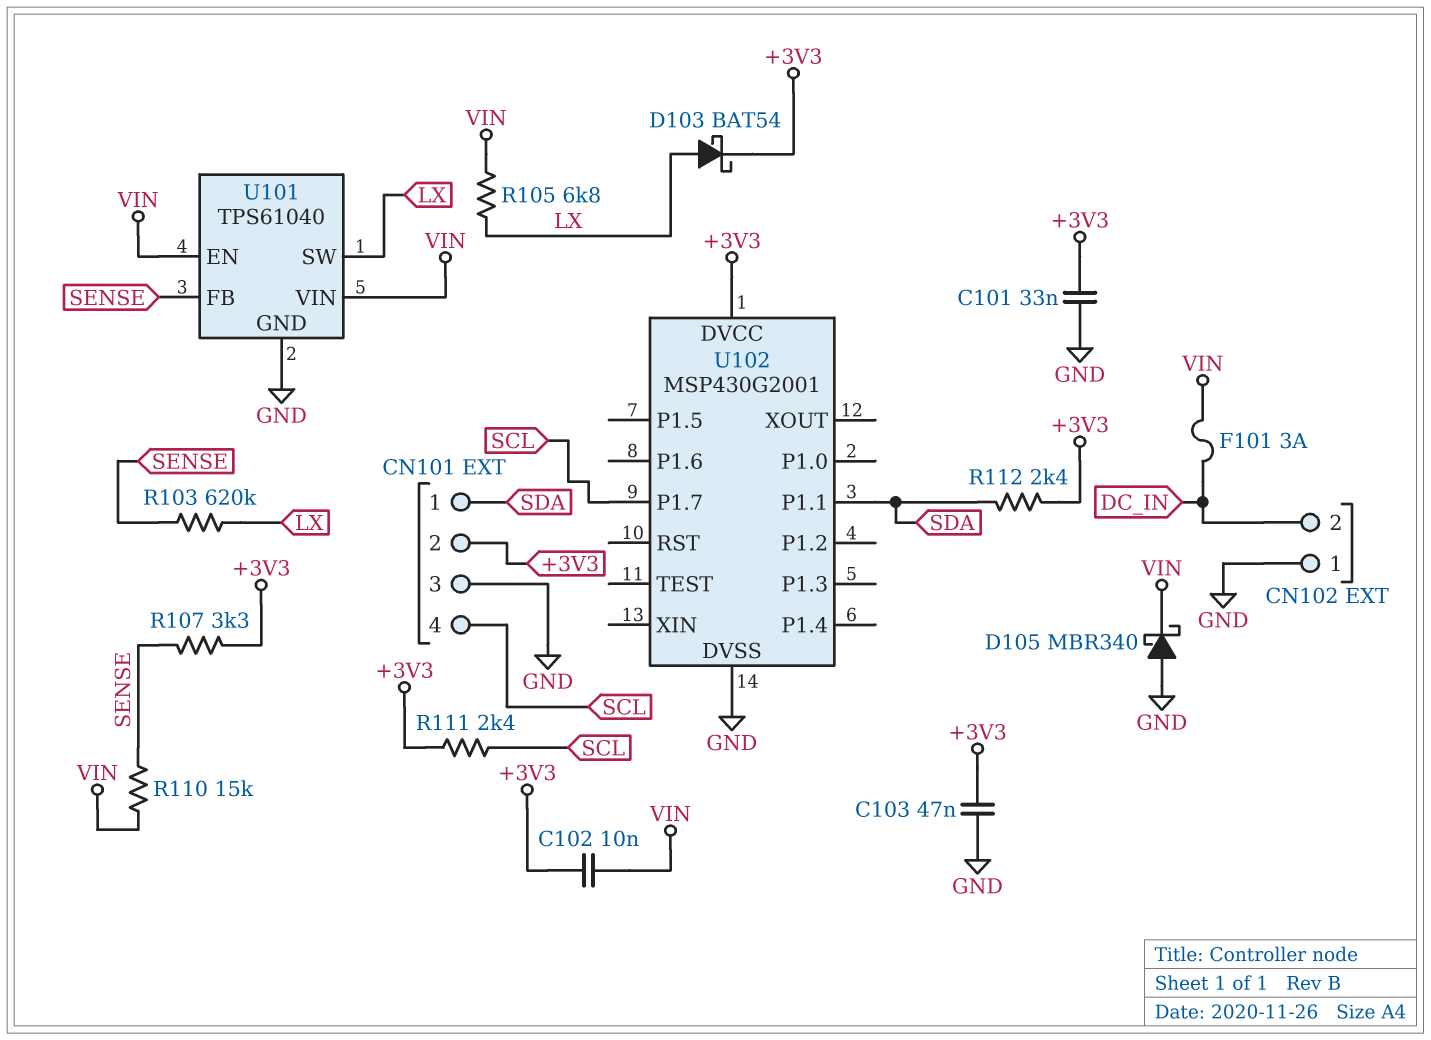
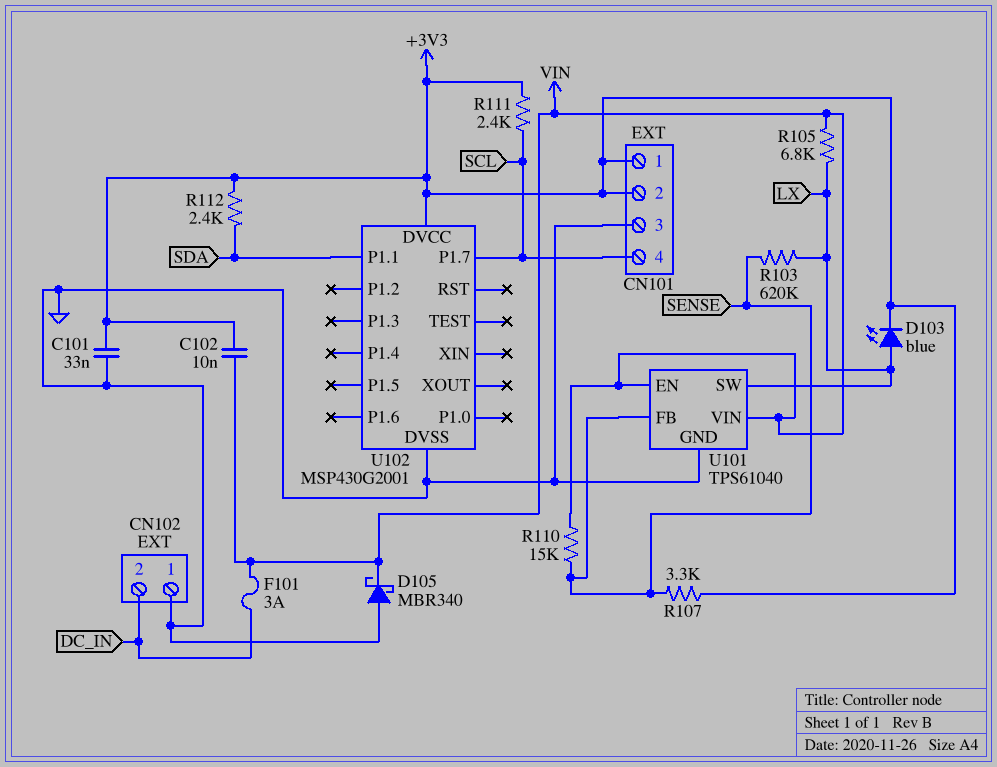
C103: 47nF (+3V3, GND) -> none
CN101 pin 1: SDA -> +3V3
D103: schottky BAT54 (A LX, K +3V3) -> LED blue (A LX, K +3V3)

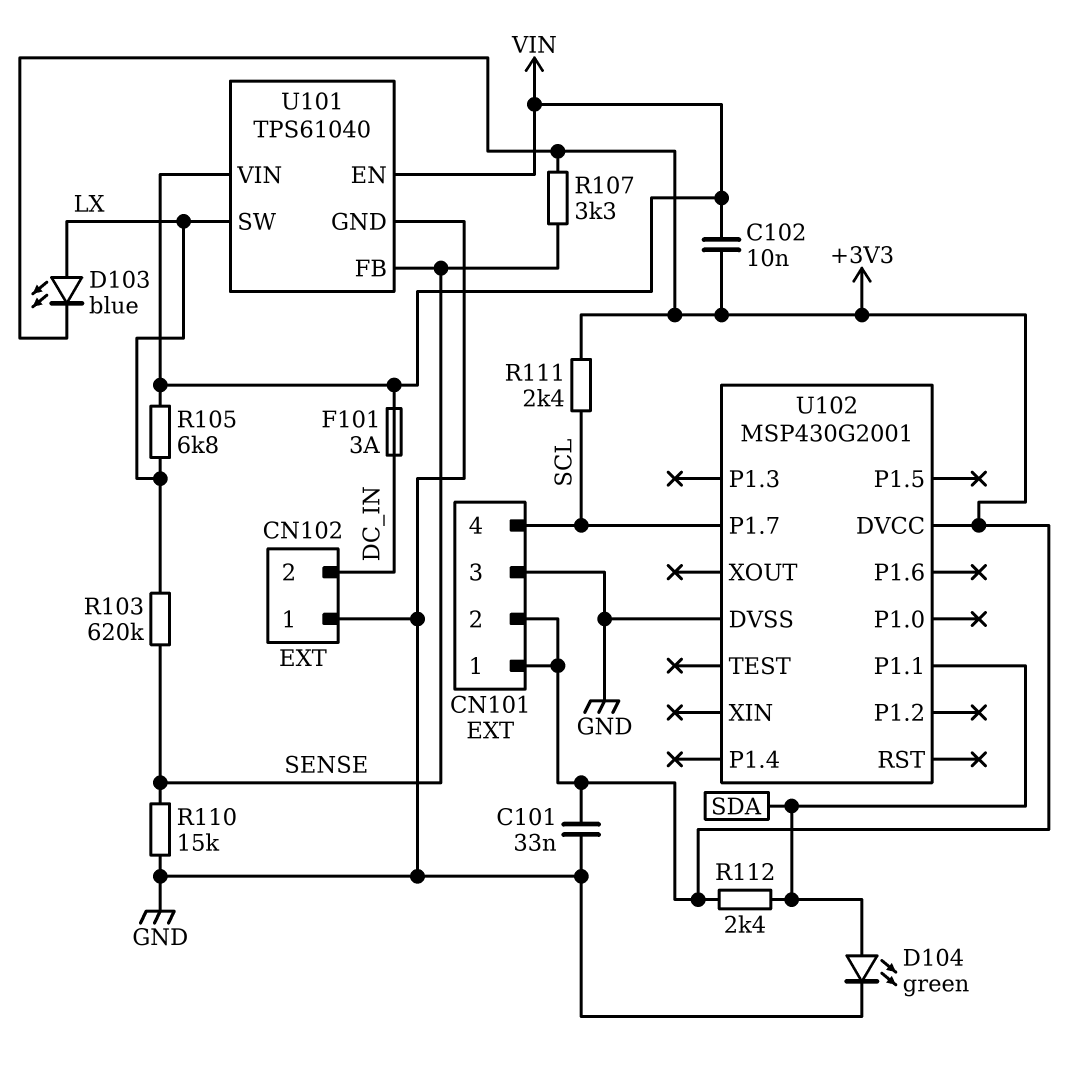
D104: none -> LED green (A SDA, K GND)
D105: schottky MBR340 (A GND, K VIN) -> none
R110: 15k (SENSE, VIN) -> 15k (GND, SENSE)

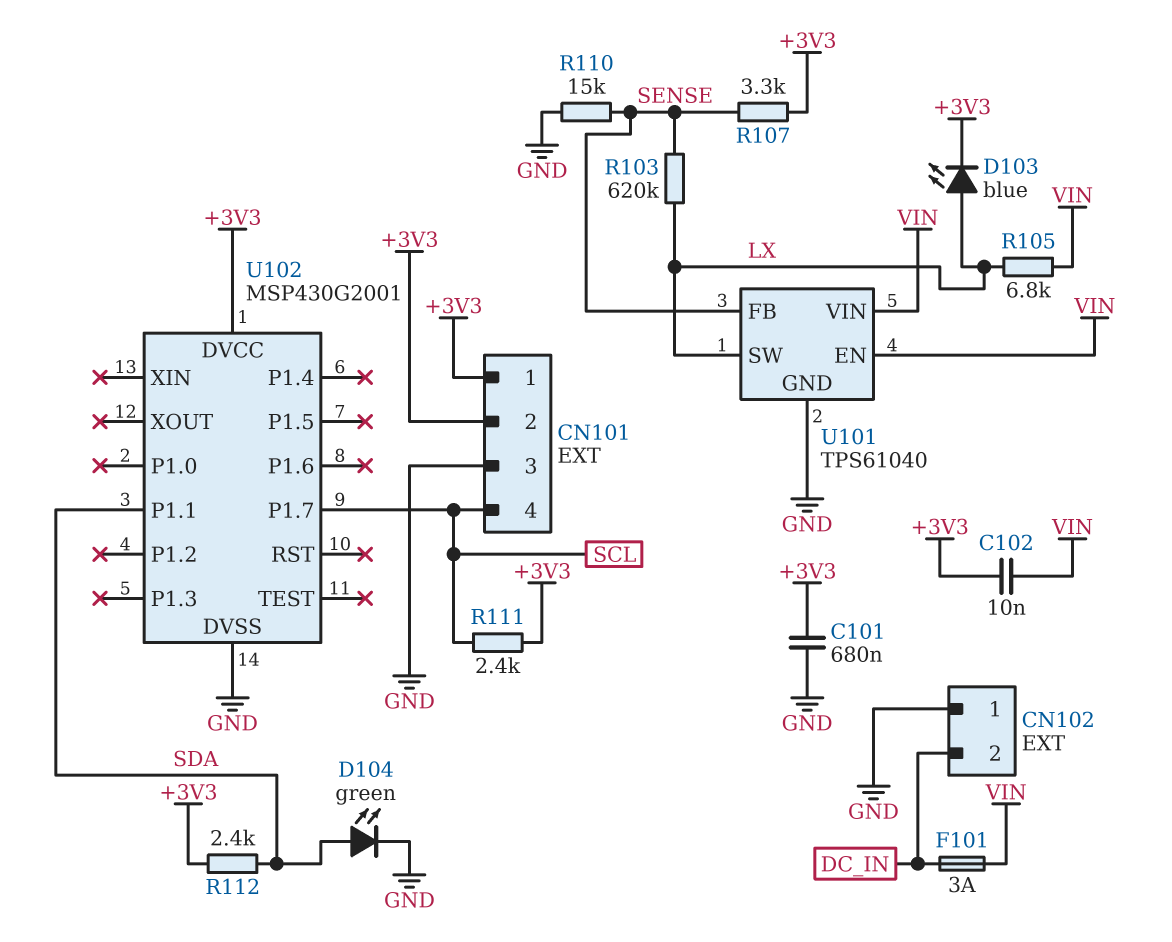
C101: 33nF (+3V3, GND) -> 680nF (+3V3, GND)

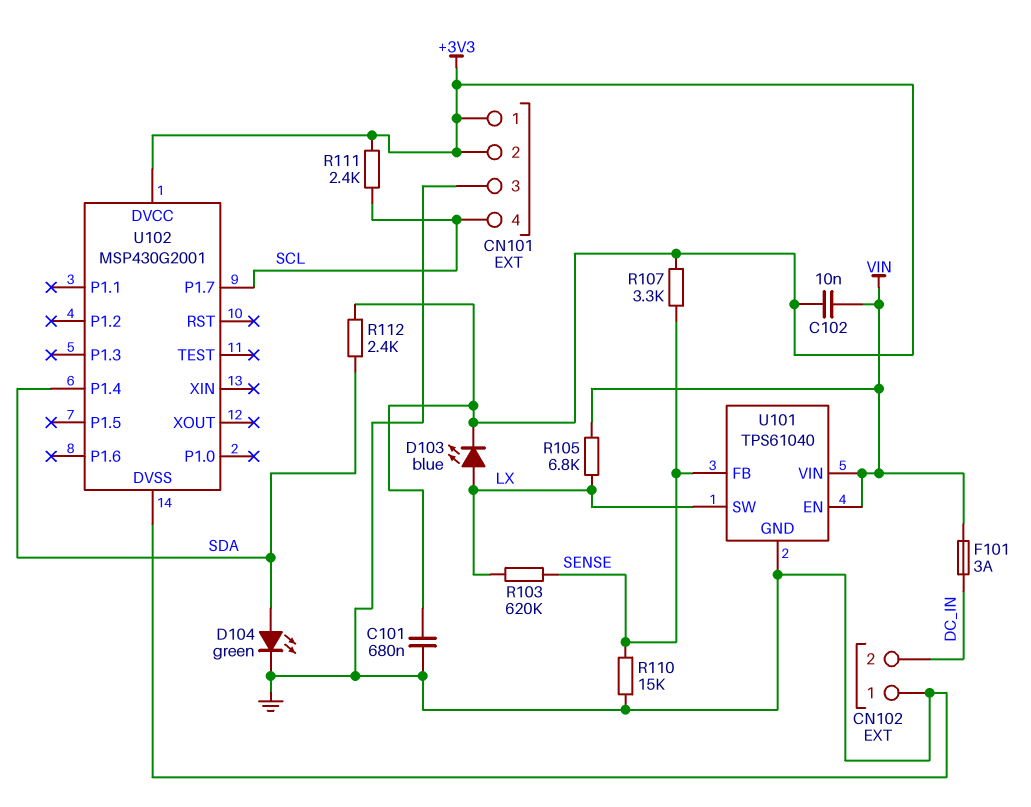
U102 pin P1.1: SDA -> none
U102 pin P1.4: none -> SDA

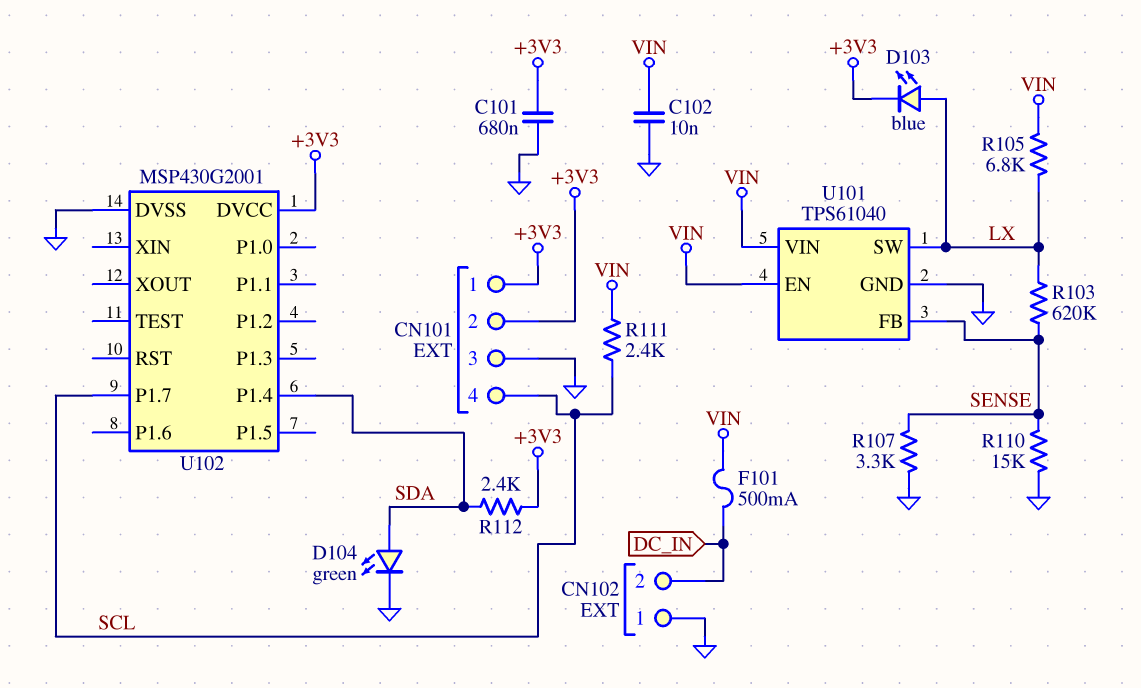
C102: 10nF (+3V3, VIN) -> 10nF (GND, VIN)
F101: 3A (DC_IN, VIN) -> 500mA (DC_IN, VIN)
R107: 3.3k (+3V3, SENSE) -> 3.3k (GND, SENSE)
R111: 2.4k (+3V3, SCL) -> 2.4k (SCL, VIN)

